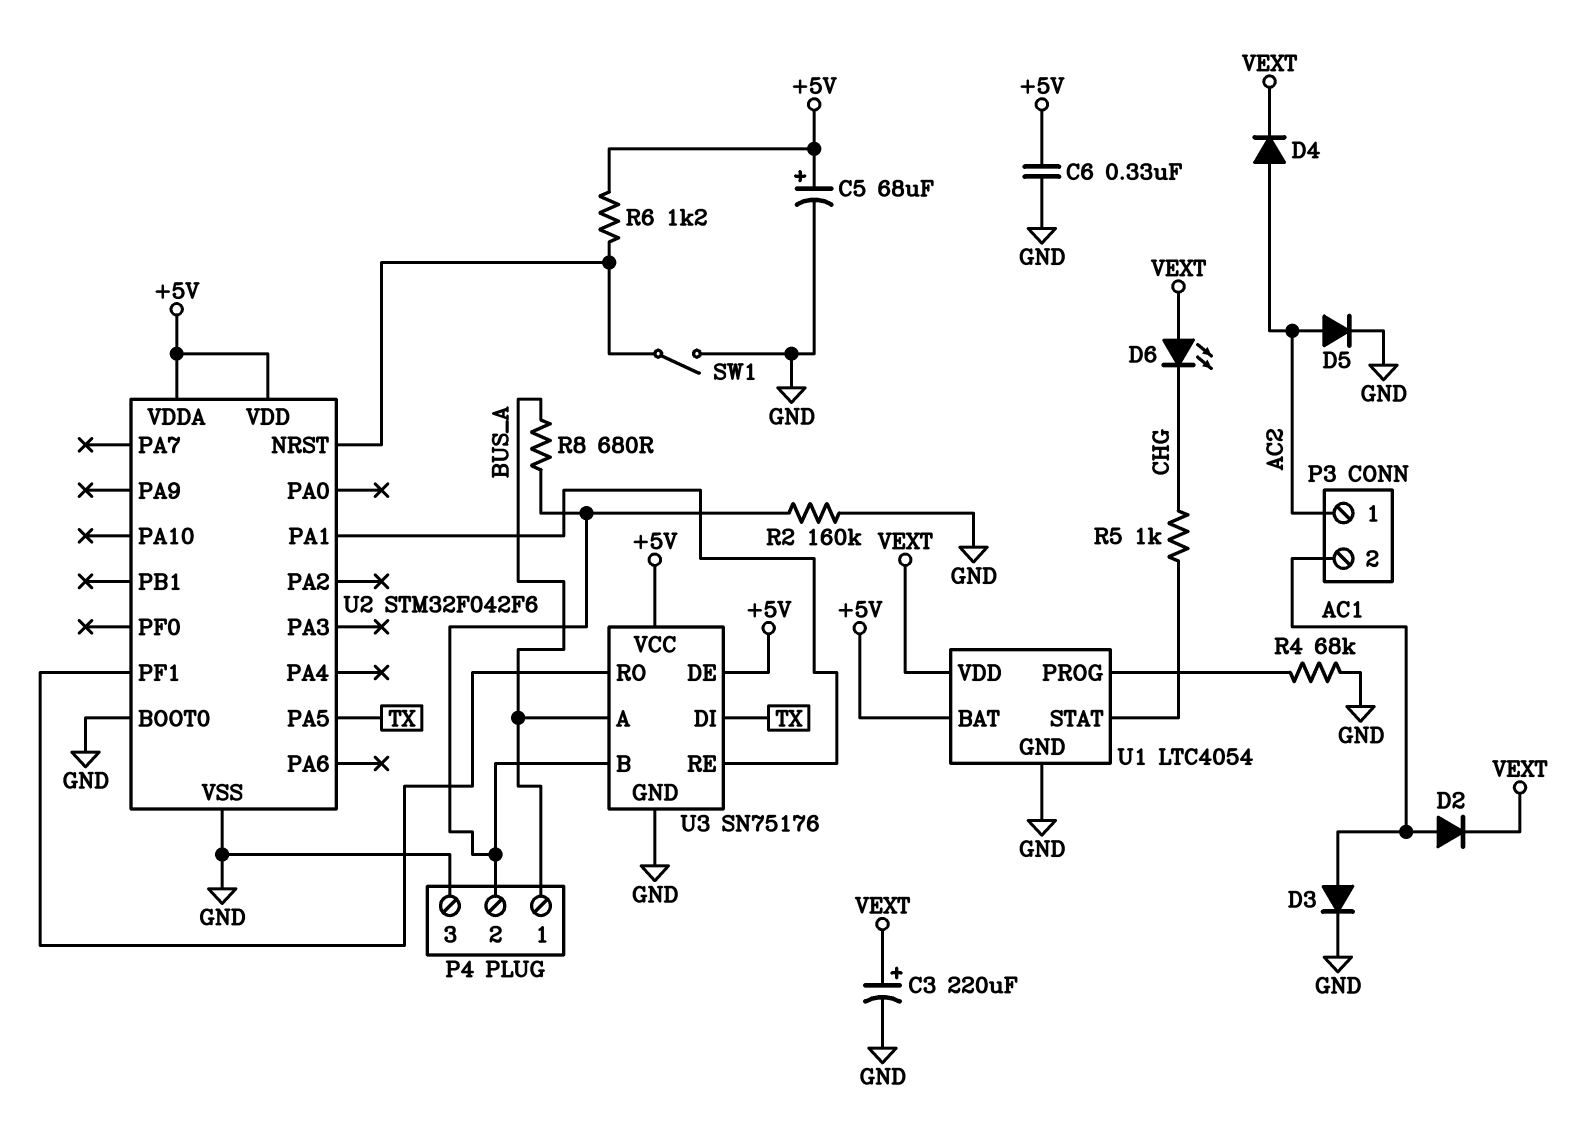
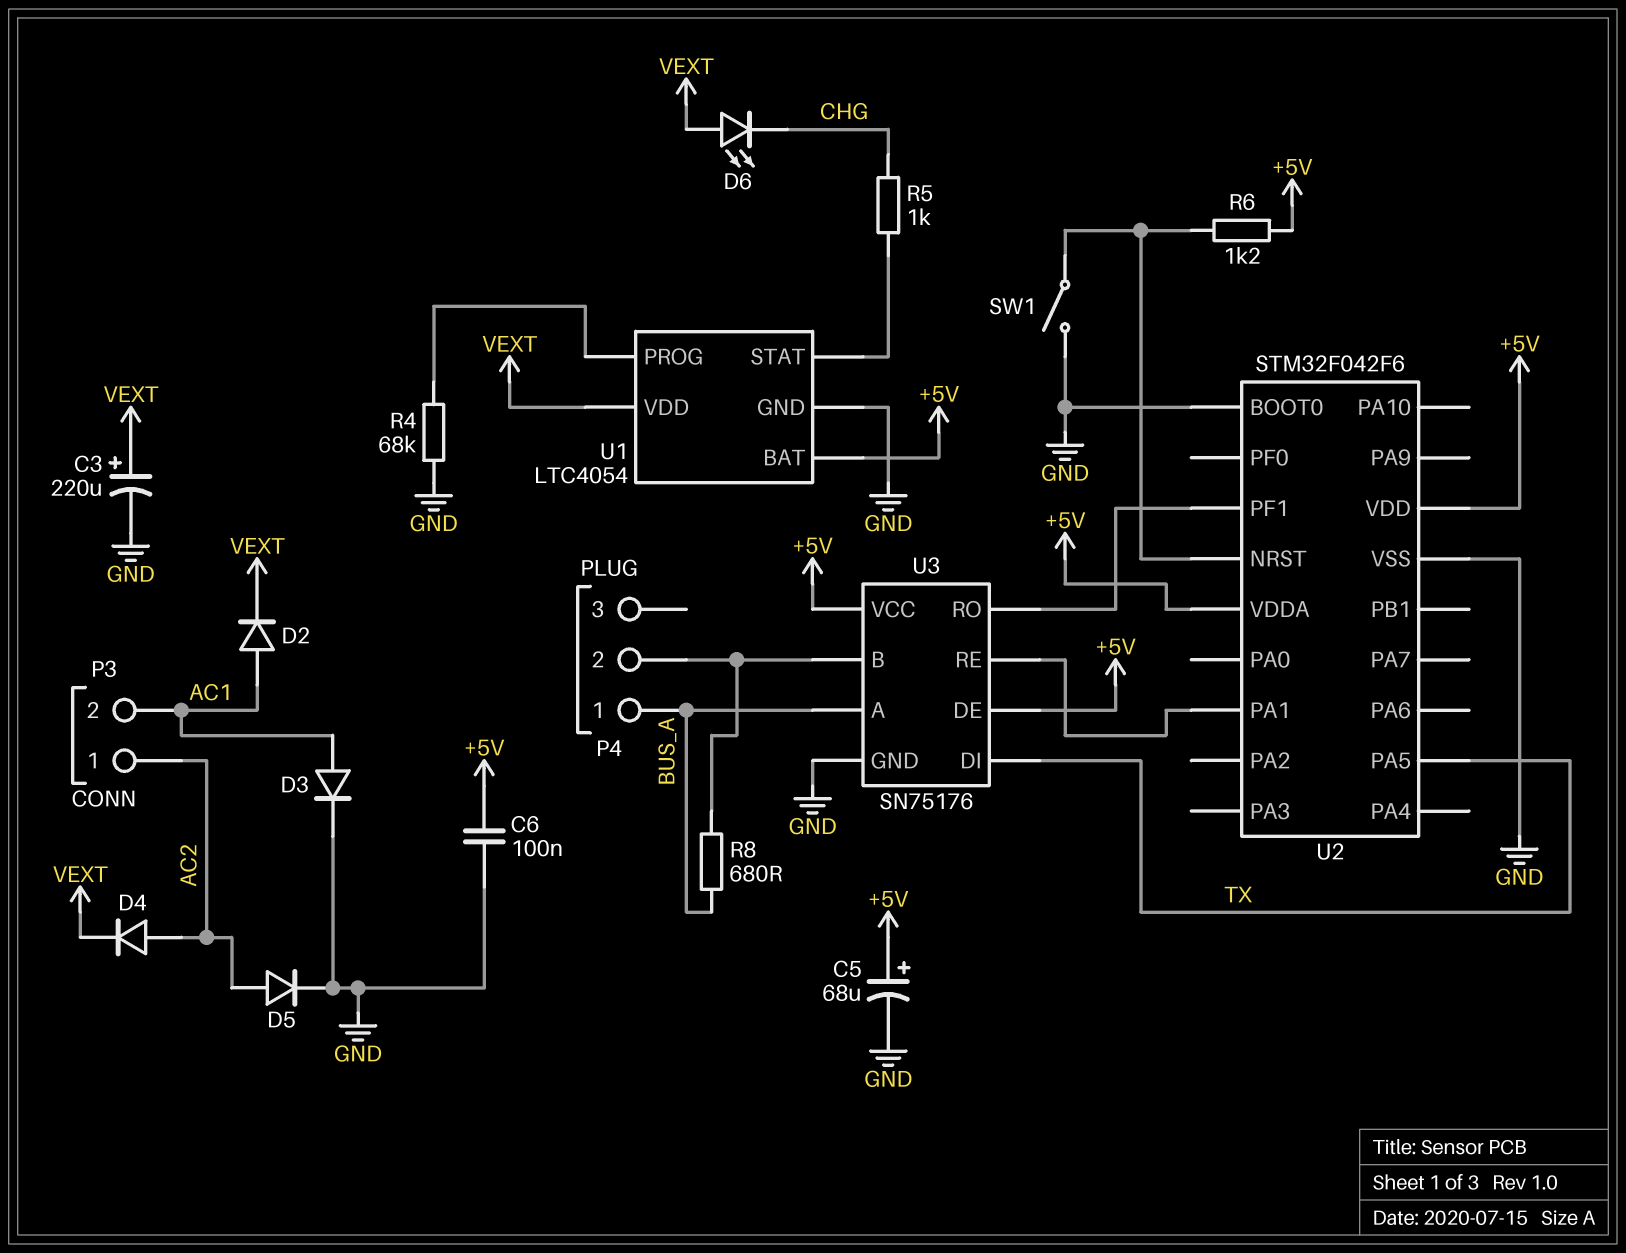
C6: 330nF (+5V, GND) -> 100nF (+5V, GND)
P4 pin 3: GND -> none
R2: 160k (GND, P4/2) -> none

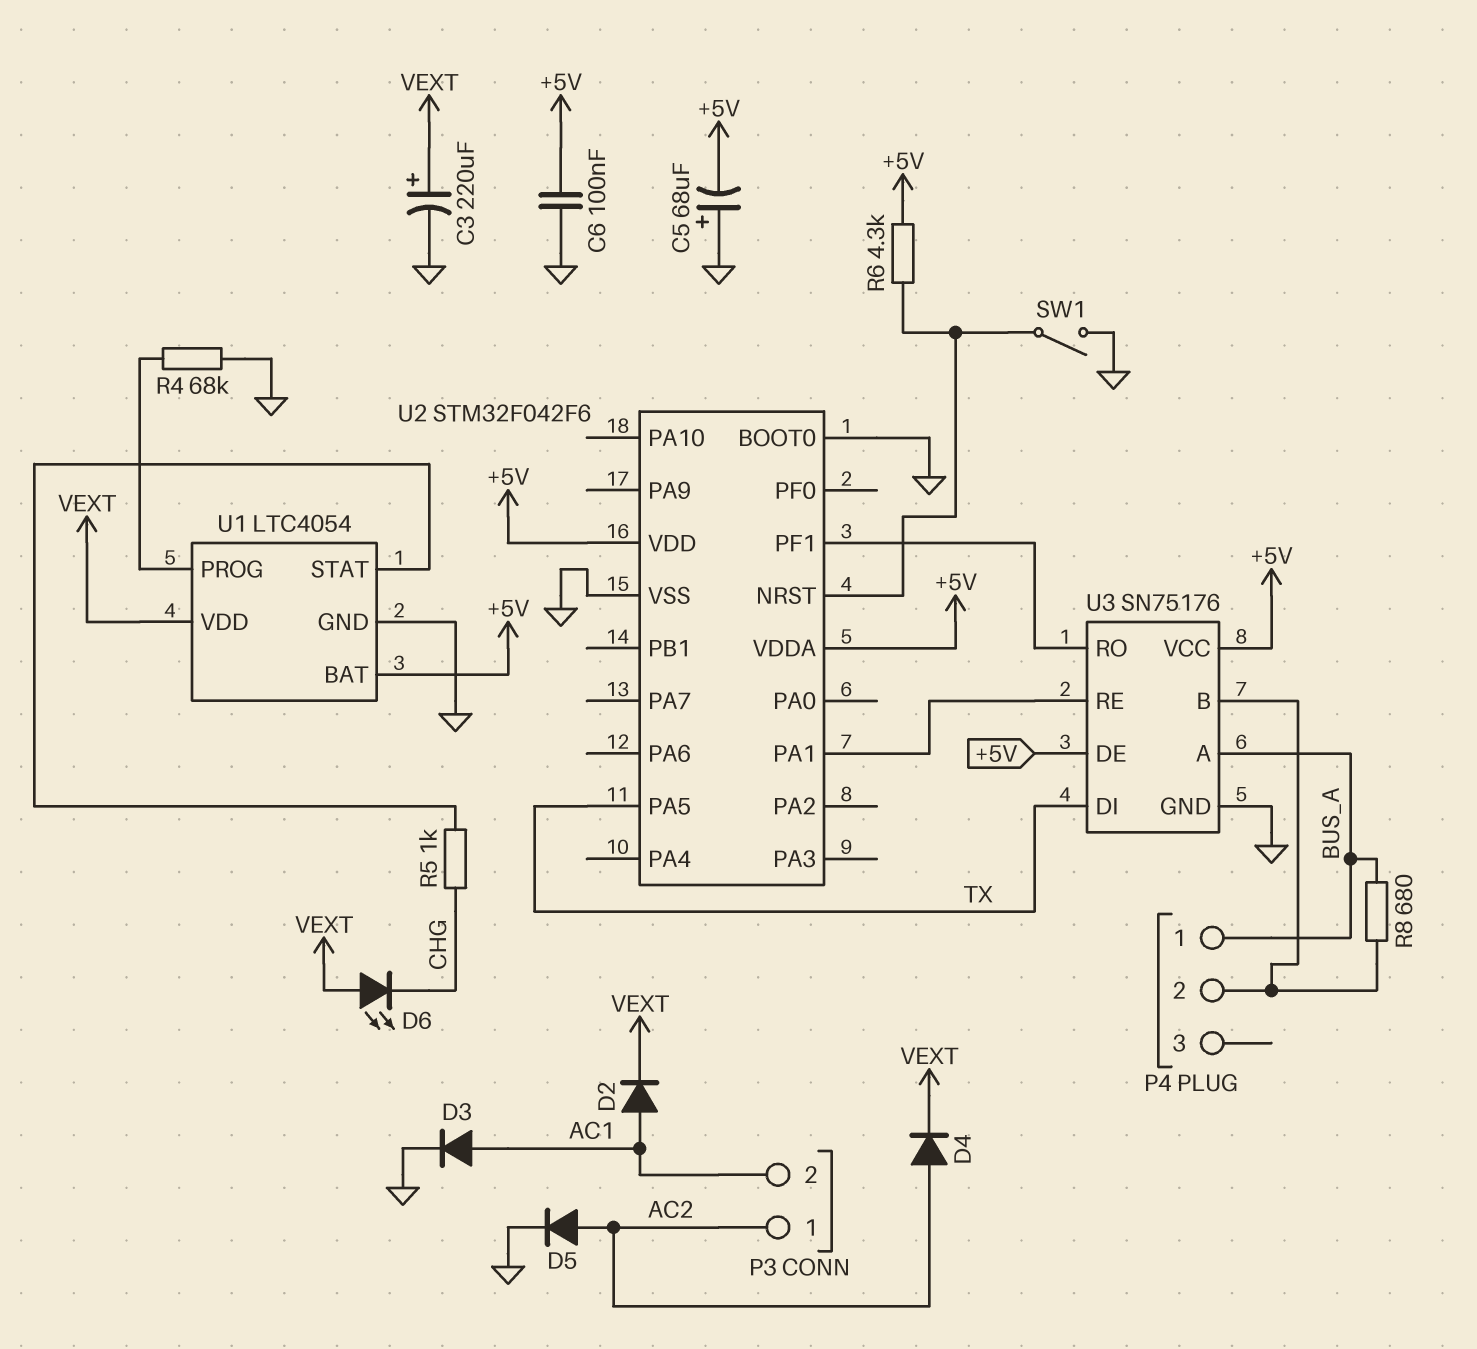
C5: 68uF (plus +5V, minus GND) -> 68uF (plus GND, minus +5V)
R6: 1.2k (+5V, U2/NRST) -> 4.3k (+5V, U2/NRST)

